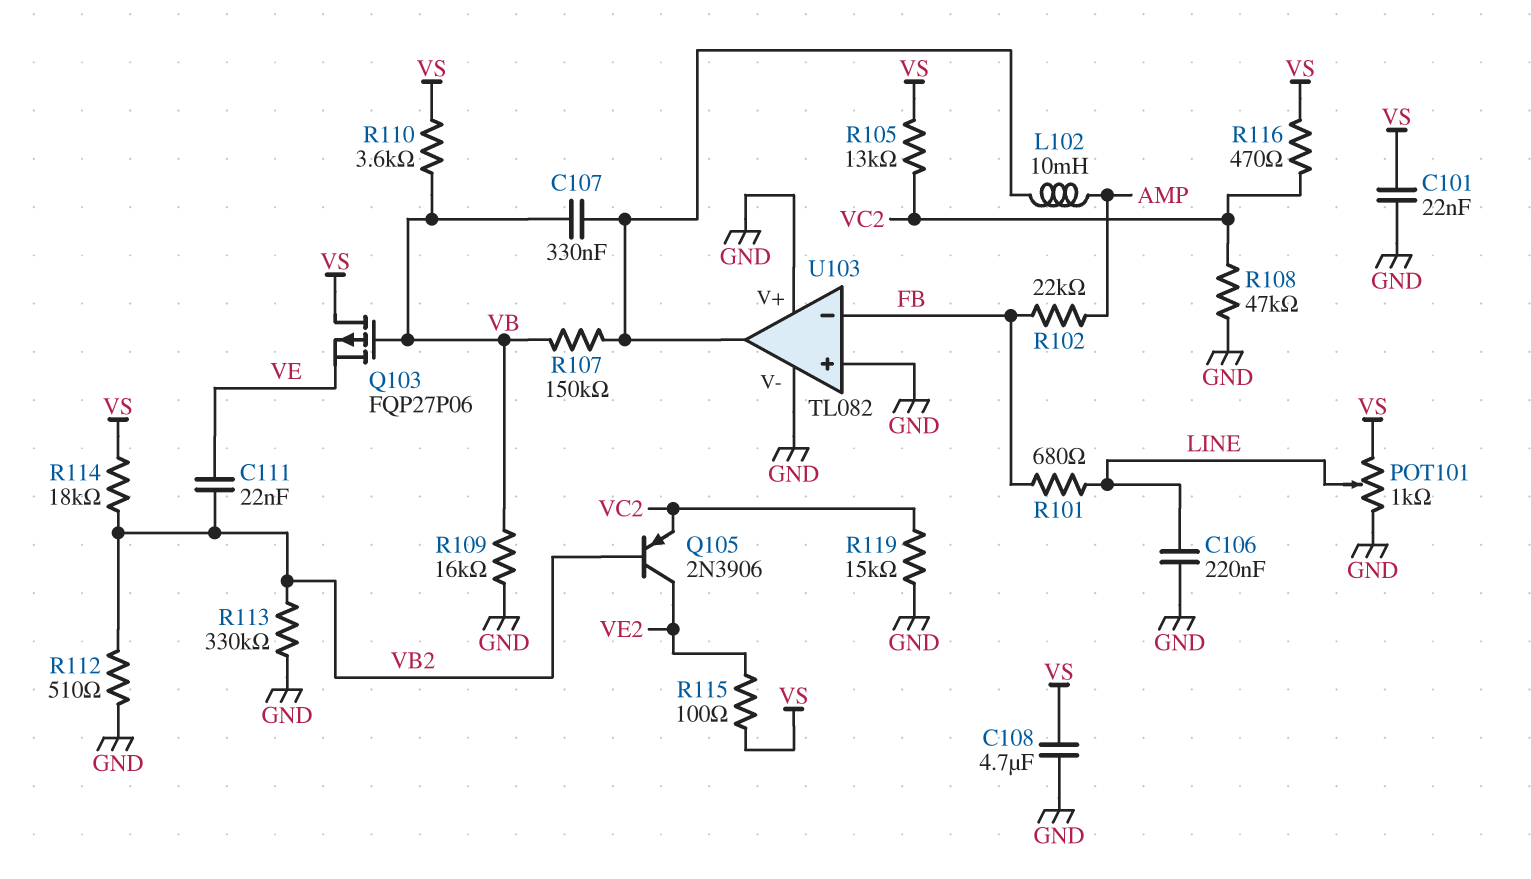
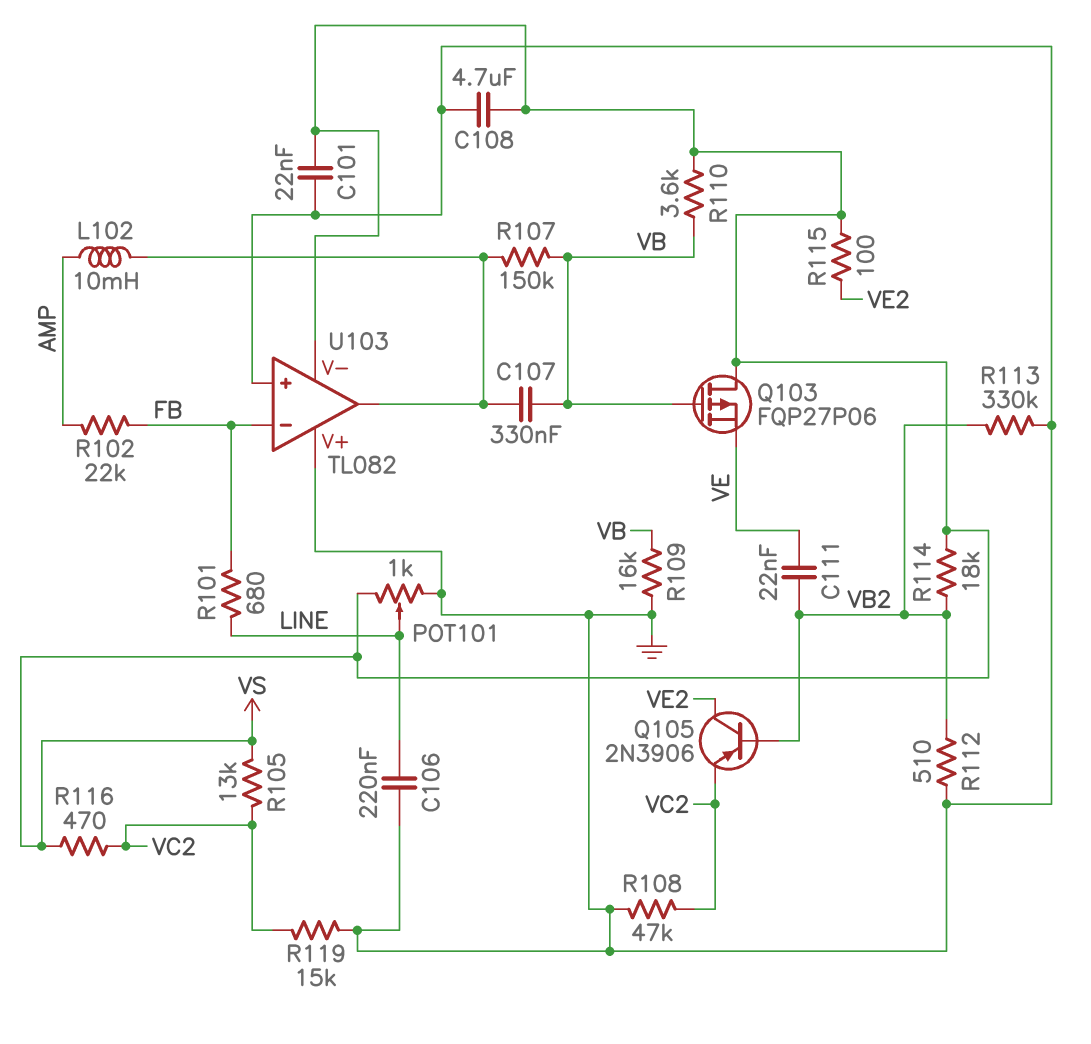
U103 pin V-: GND -> VS

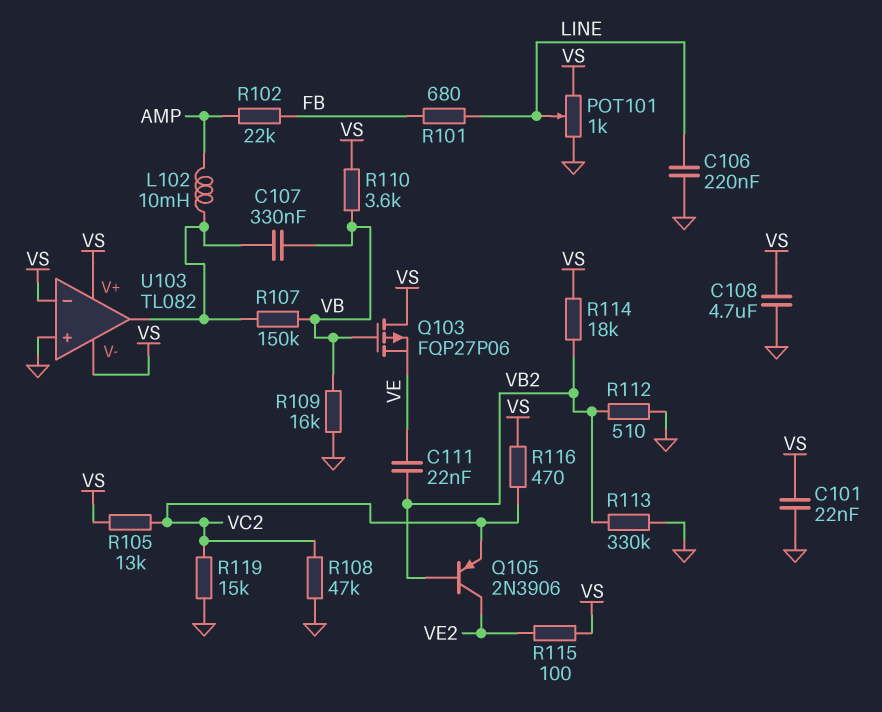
U103 pin V+: GND -> VS
U103 pin in-: FB -> VS

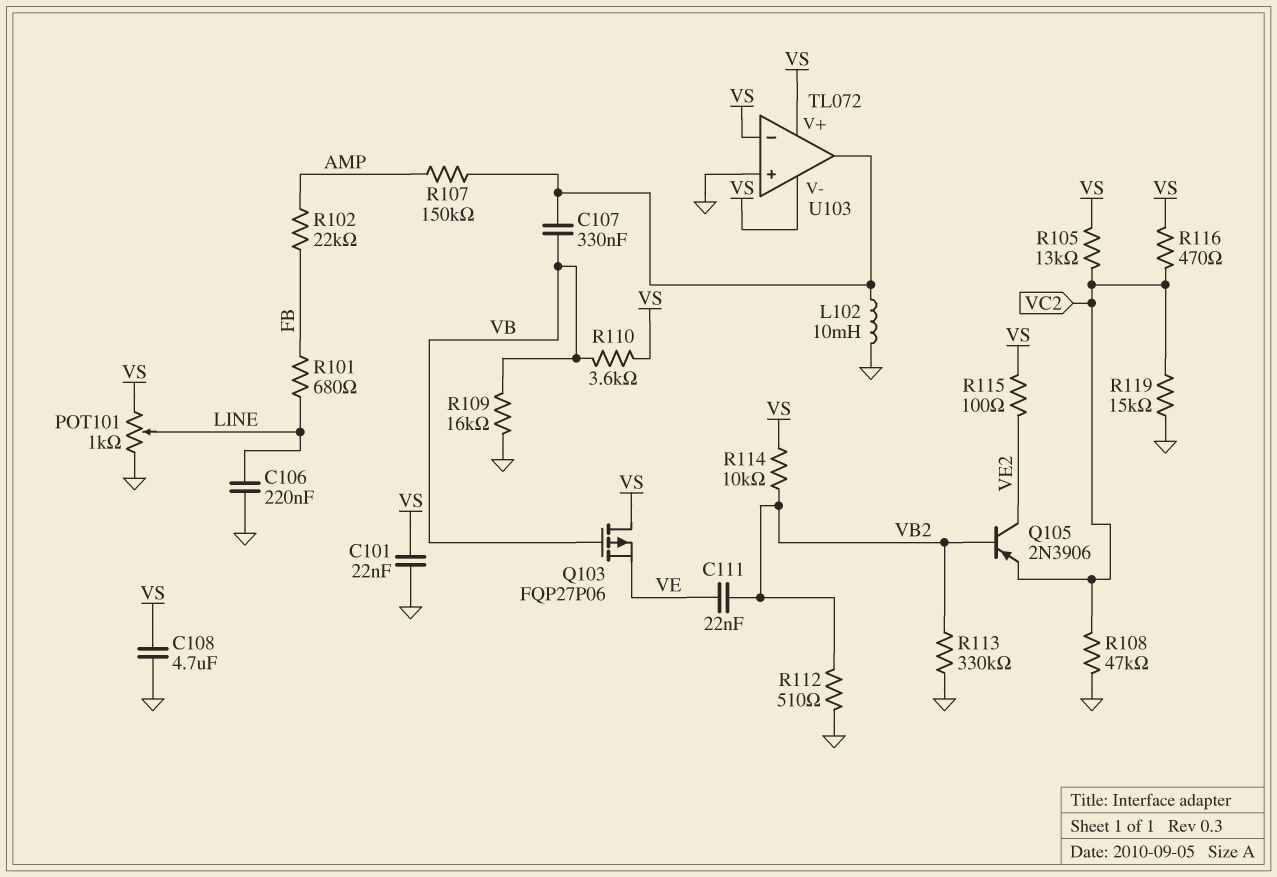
L102: 10mH (AMP, U103/out) -> 10mH (GND, U103/out)
R107: 150k (U103/out, VB) -> 150k (AMP, U103/out)
R114: 18k (VB2, VS) -> 10k (VB2, VS)
U103: TL082 -> TL072

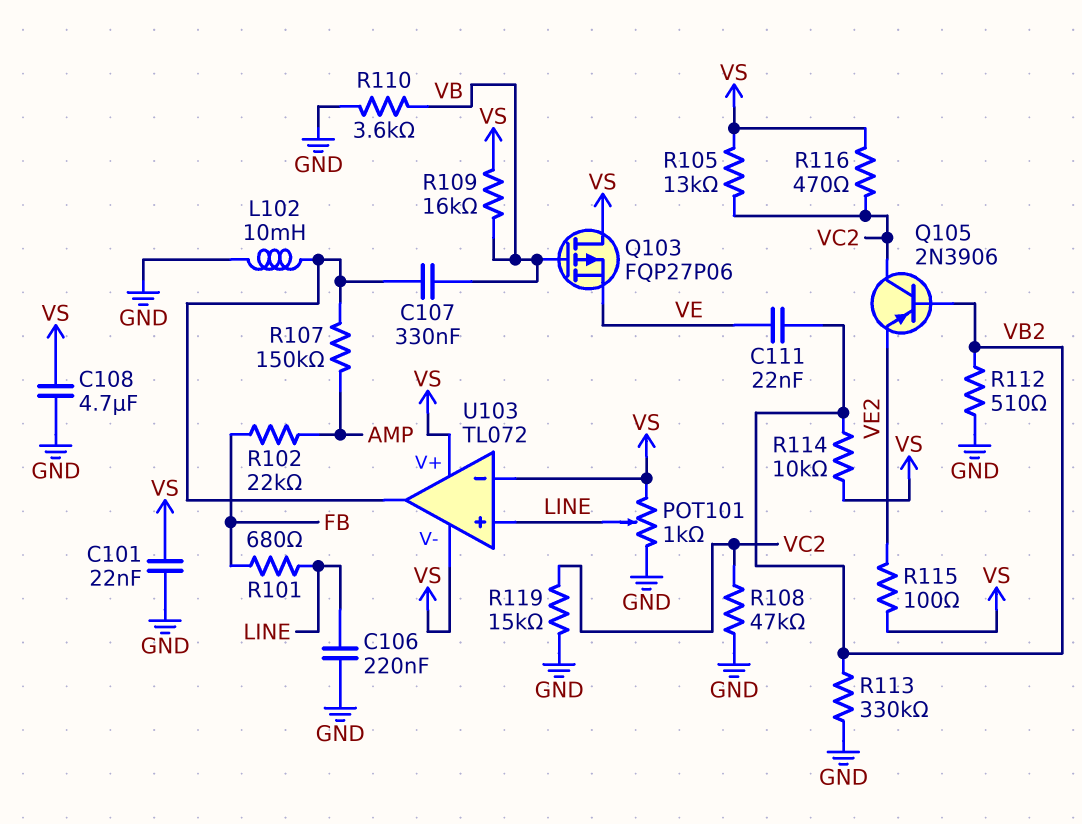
Q105: PNP 2N3906 (B VB2, C VE2, E VC2) -> PNP 2N3906 (B VB2, C VC2, E VE2)
R109: 16k (GND, VB) -> 16k (VB, VS)
R110: 3.6k (VB, VS) -> 3.6k (GND, VB)
U103 pin in+: GND -> LINE

